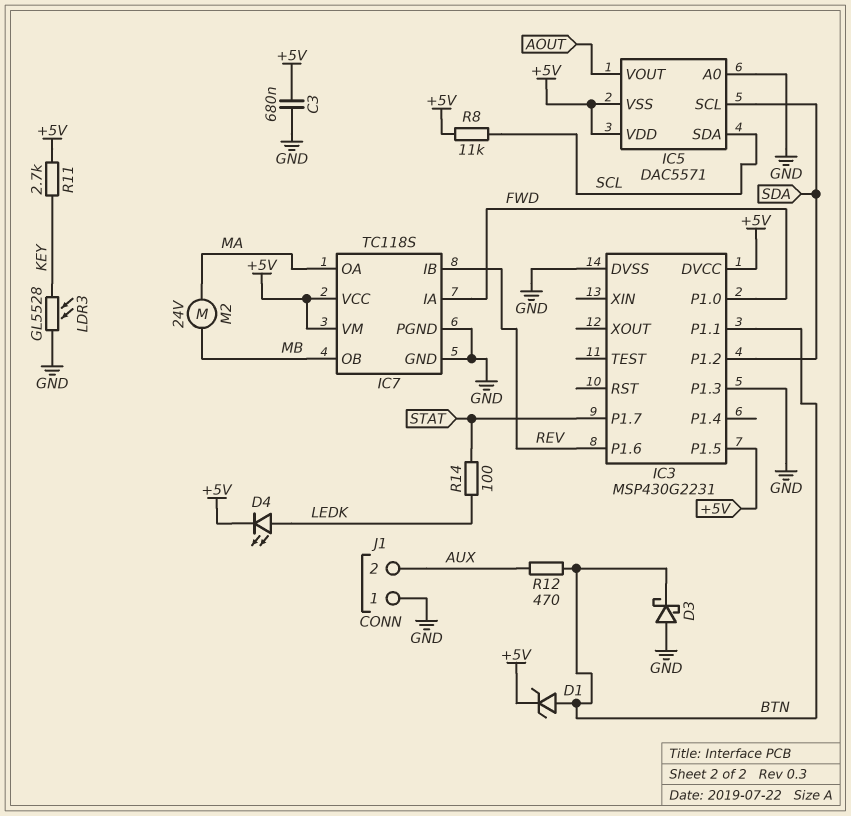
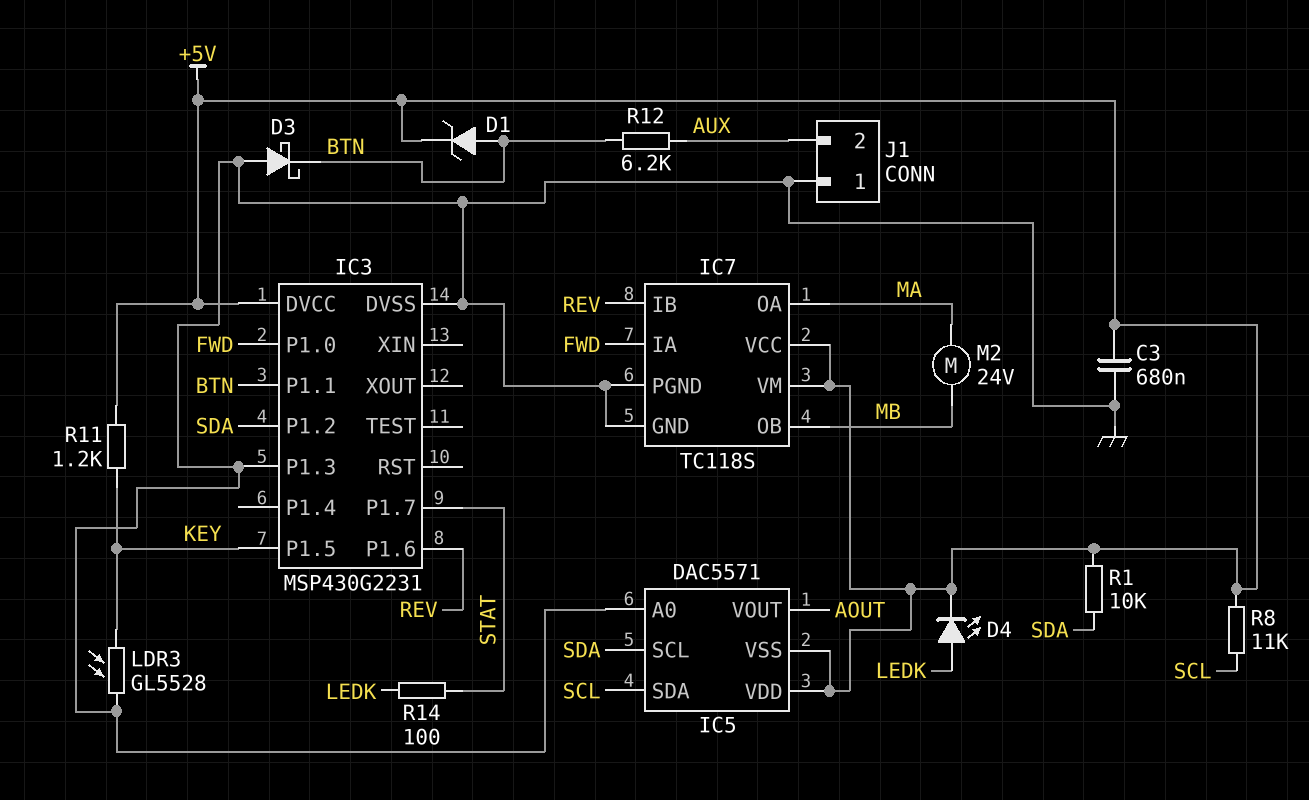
IC3 pin P1.5: +5V -> KEY
R1: none -> 10k (+5V, SDA)
R11: 2.7k (+5V, KEY) -> 1.2k (+5V, KEY)
R12: 470 (AUX, BTN) -> 6.2k (AUX, BTN)

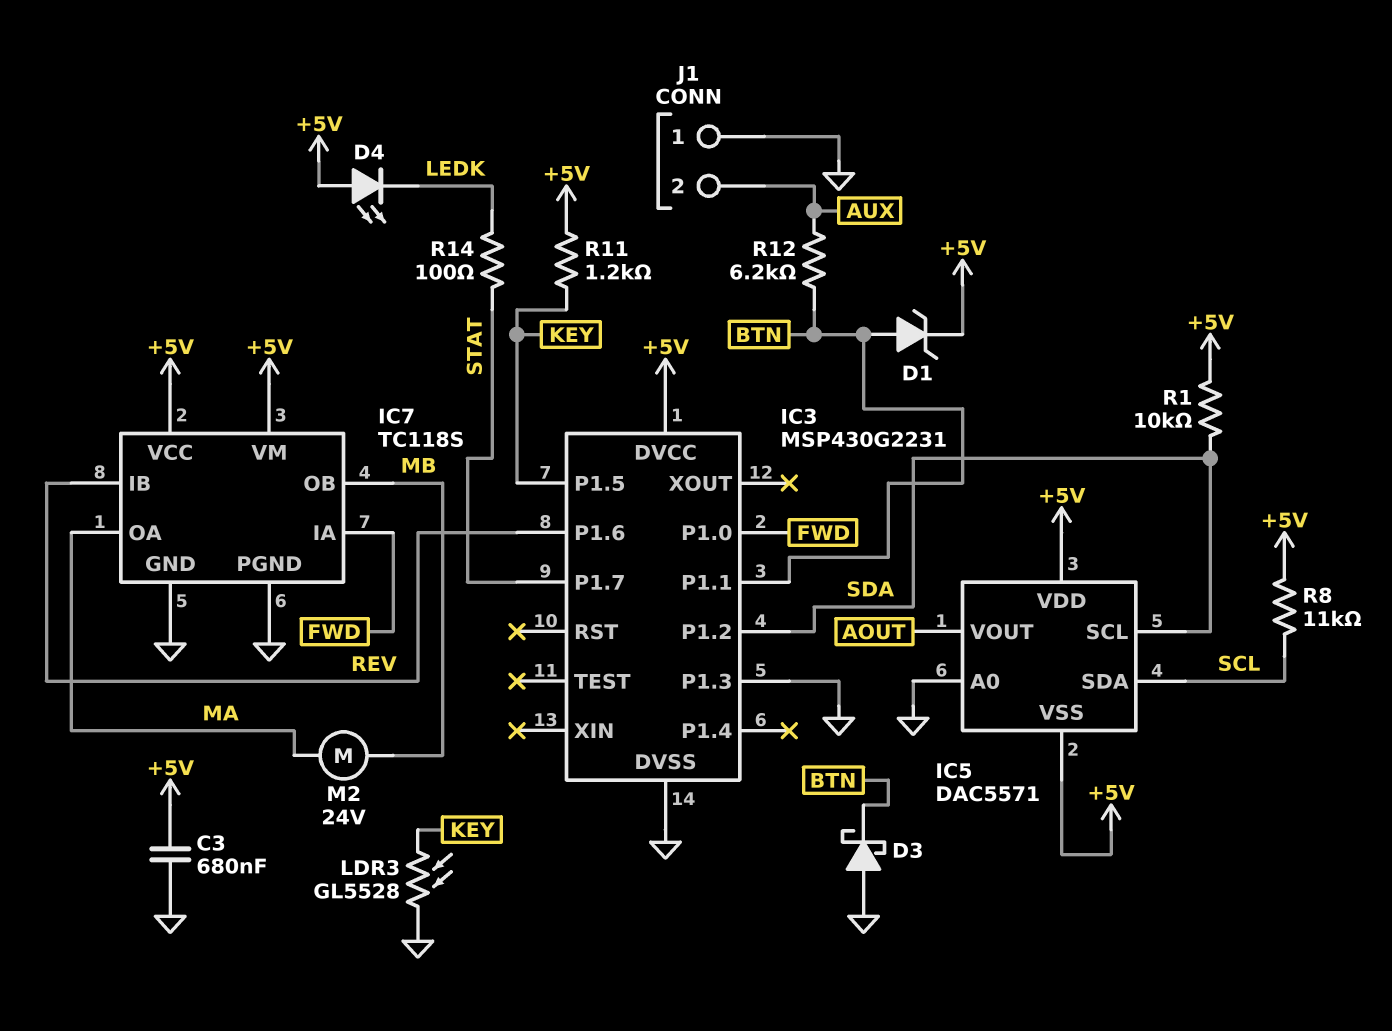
D4: LED (A LEDK, K +5V) -> LED (A +5V, K LEDK)

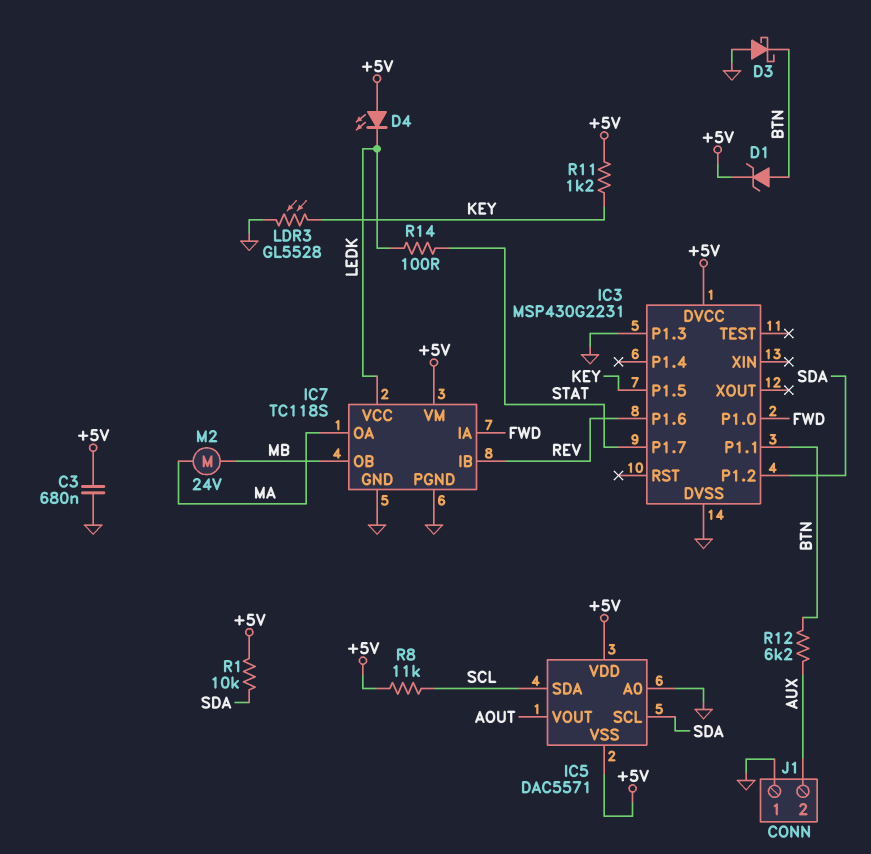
IC7 pin VCC: +5V -> LEDK

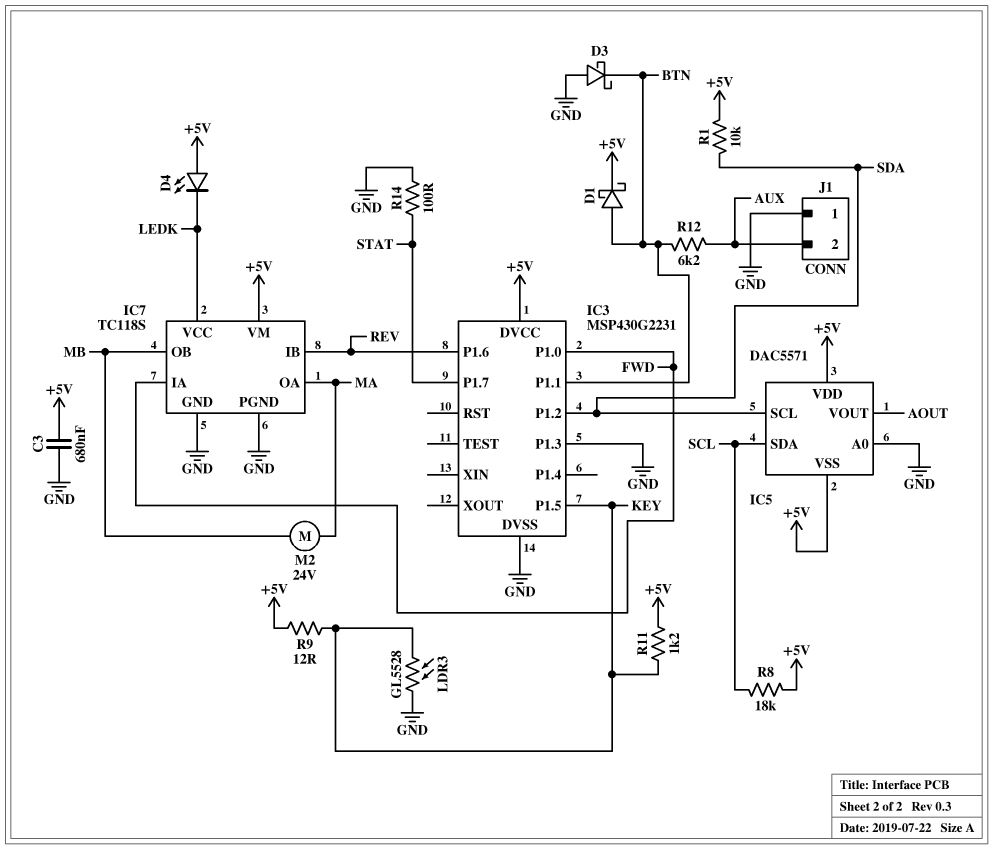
D1: zener (A BTN, K +5V) -> schottky (A BTN, K +5V)
R8: 11k (+5V, SCL) -> 18k (+5V, SCL)
R9: none -> 12 (+5V, KEY)
R14: 100 (LEDK, STAT) -> 100 (GND, STAT)

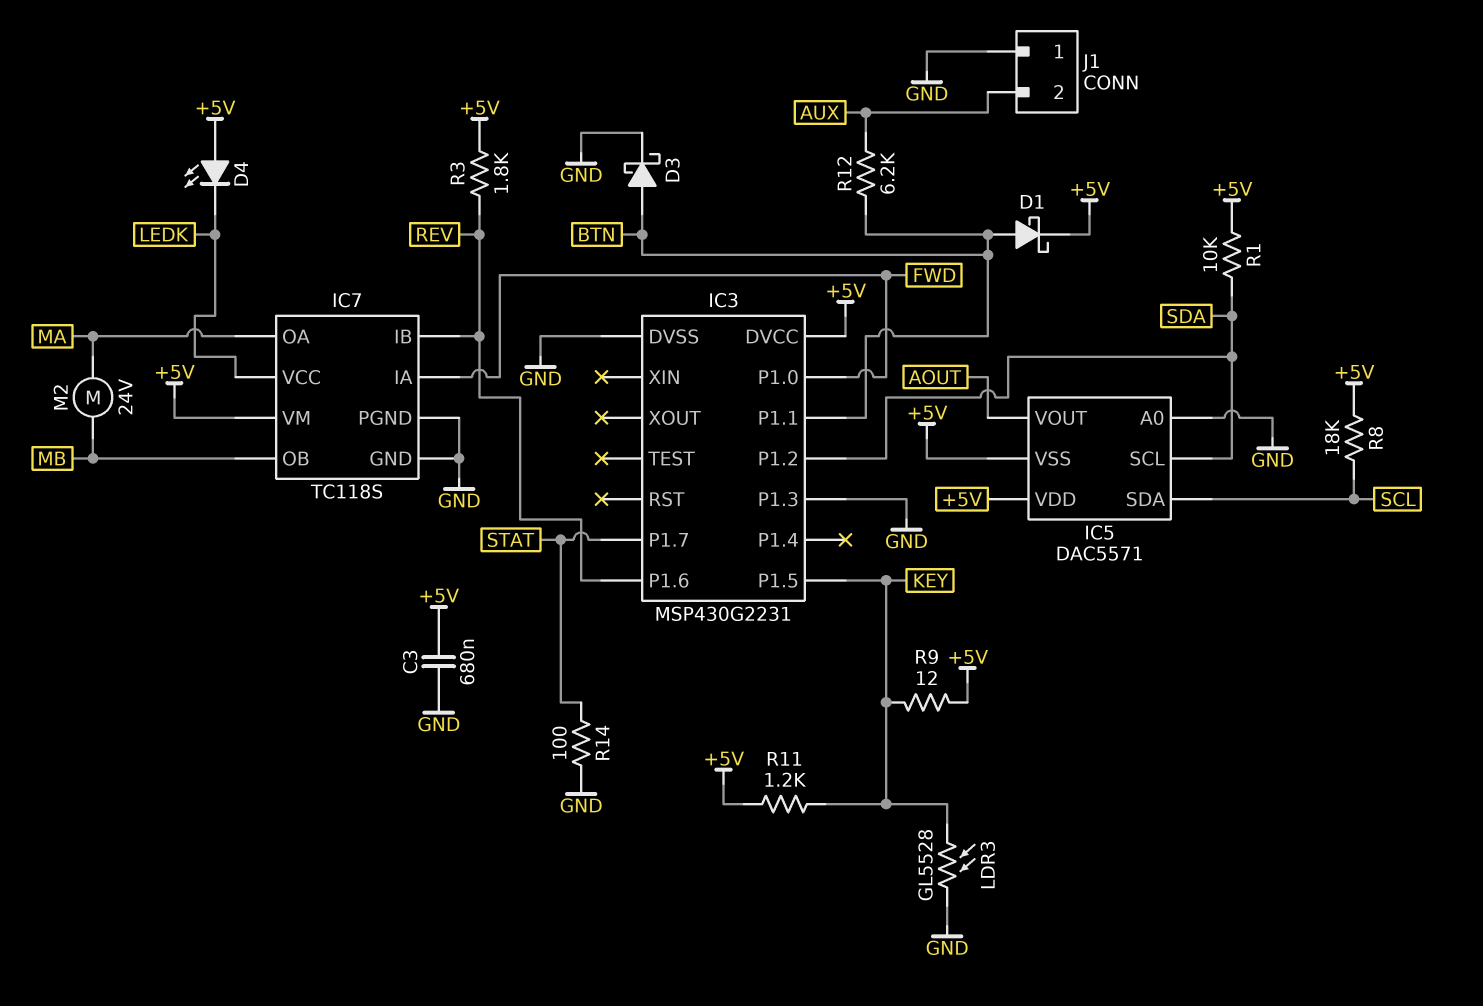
D3: schottky (A GND, K BTN) -> schottky (A BTN, K GND)
R3: none -> 1.8k (+5V, REV)

